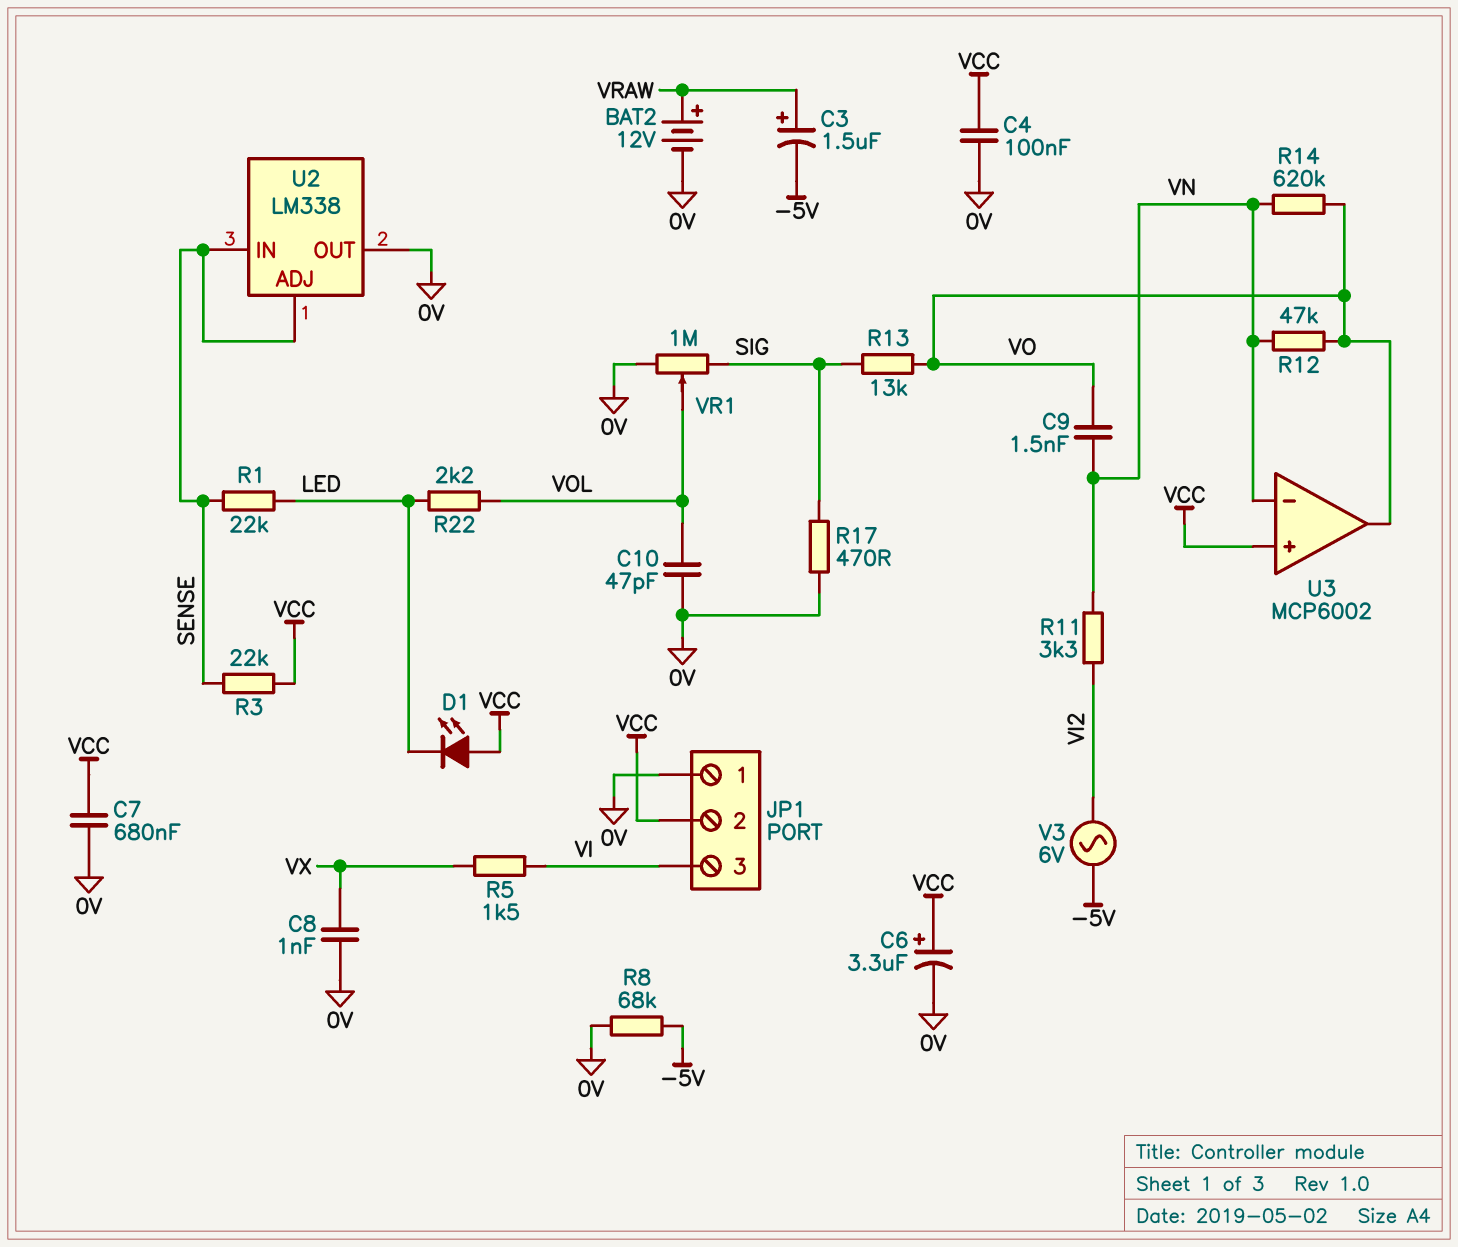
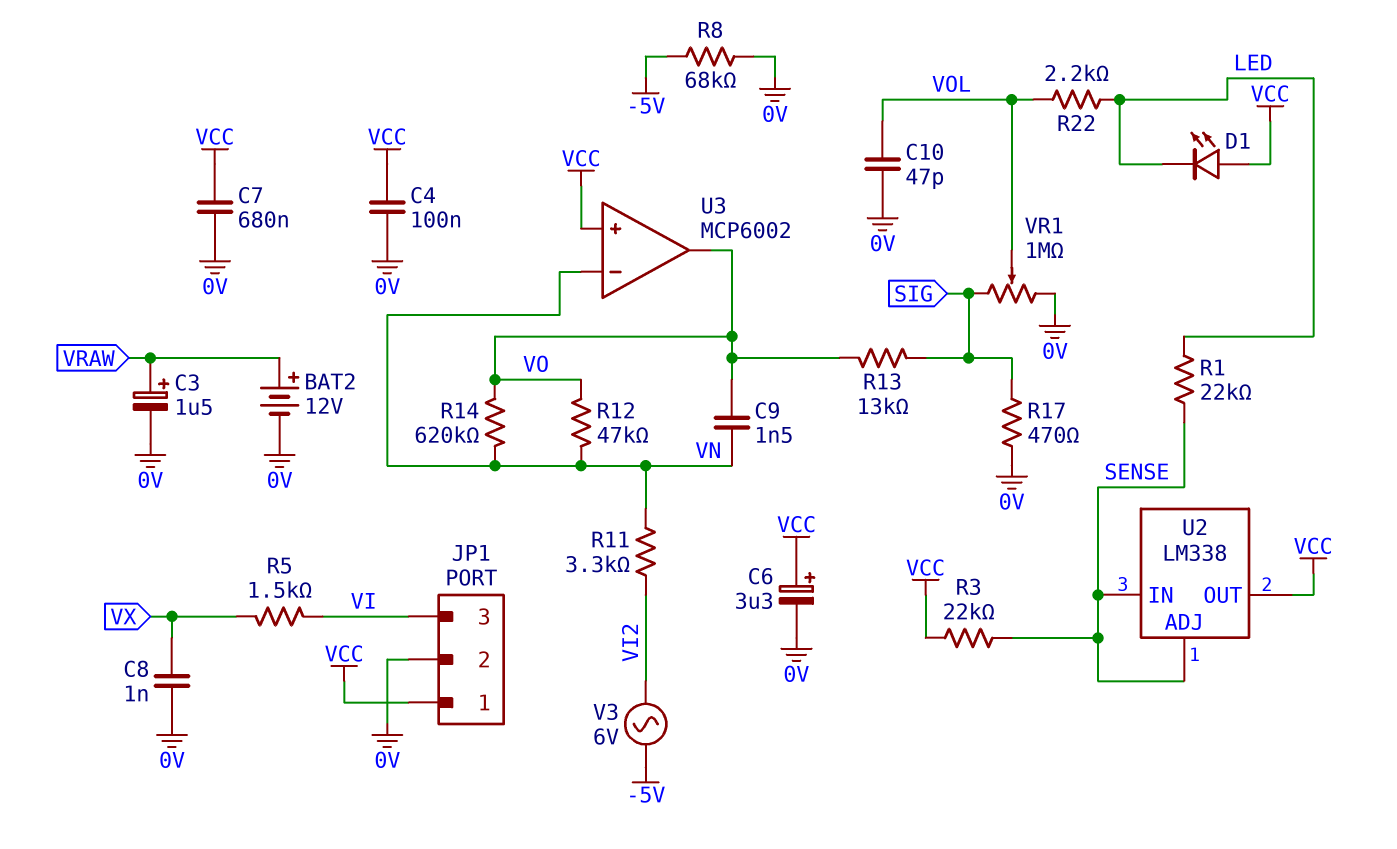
C3: 1.5uF (plus VRAW, minus -5V) -> 1.5uF (plus VRAW, minus 0V)
JP1 pin 1: 0V -> VCC
JP1 pin 2: VCC -> 0V
U2 pin OUT: 0V -> VCC

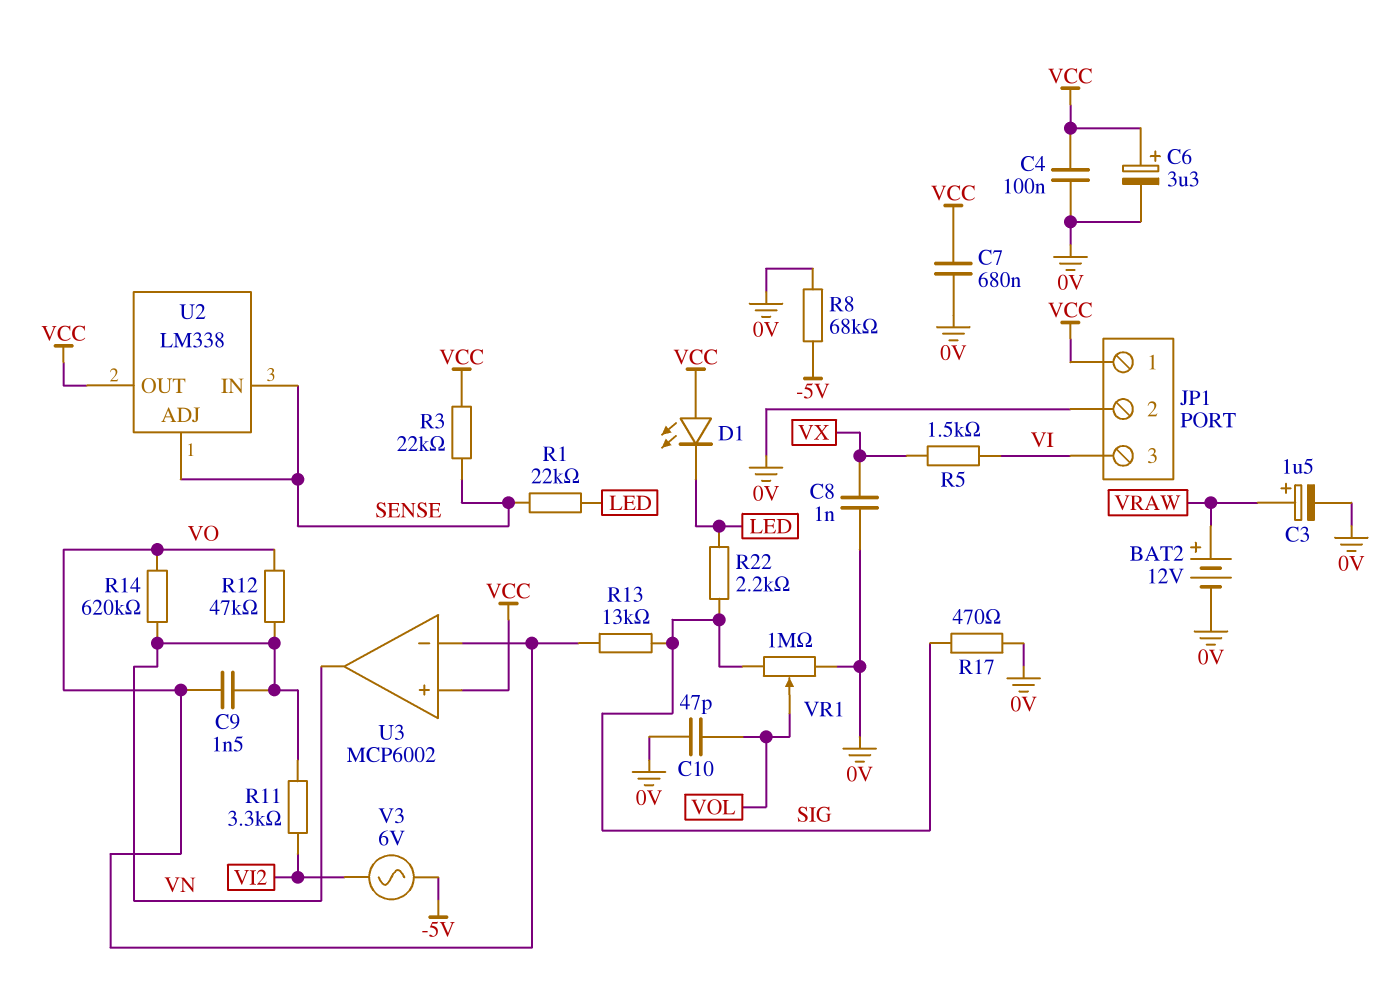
R22: 2.2k (LED, VOL) -> 2.2k (LED, SIG)
U3 pin in-: VN -> VO
U3 pin out: VO -> VN

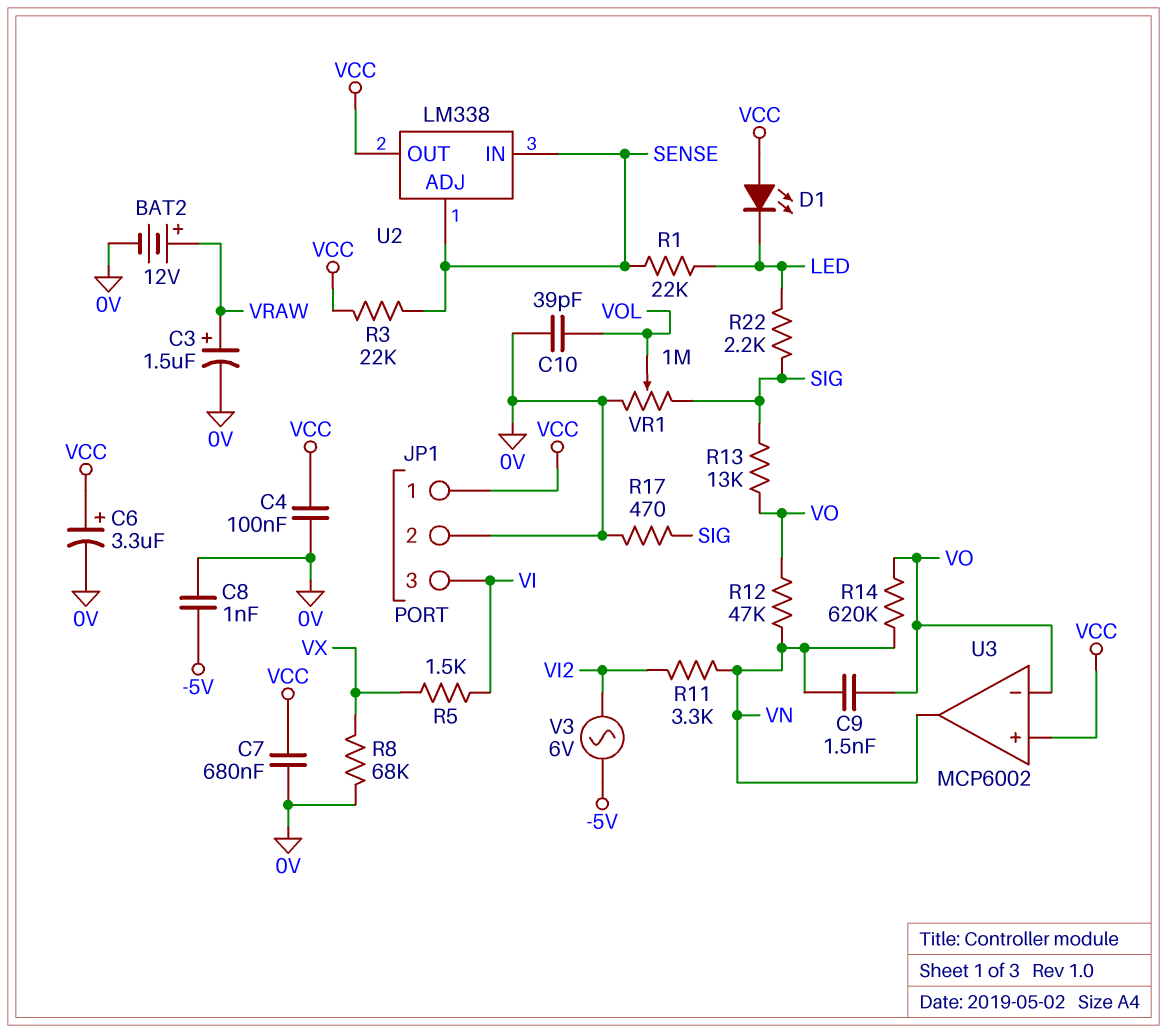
C8: 1nF (0V, VX) -> 1nF (-5V, 0V)
C10: 47pF (0V, VOL) -> 39pF (0V, VOL)
R8: 68k (-5V, 0V) -> 68k (0V, VX)

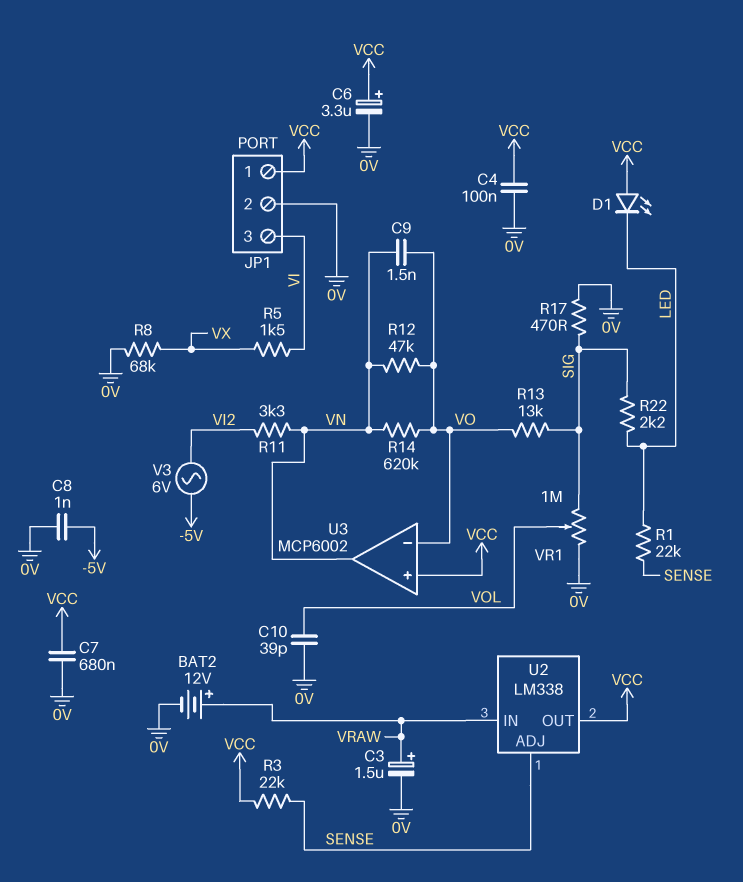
U2 pin IN: SENSE -> VRAW

